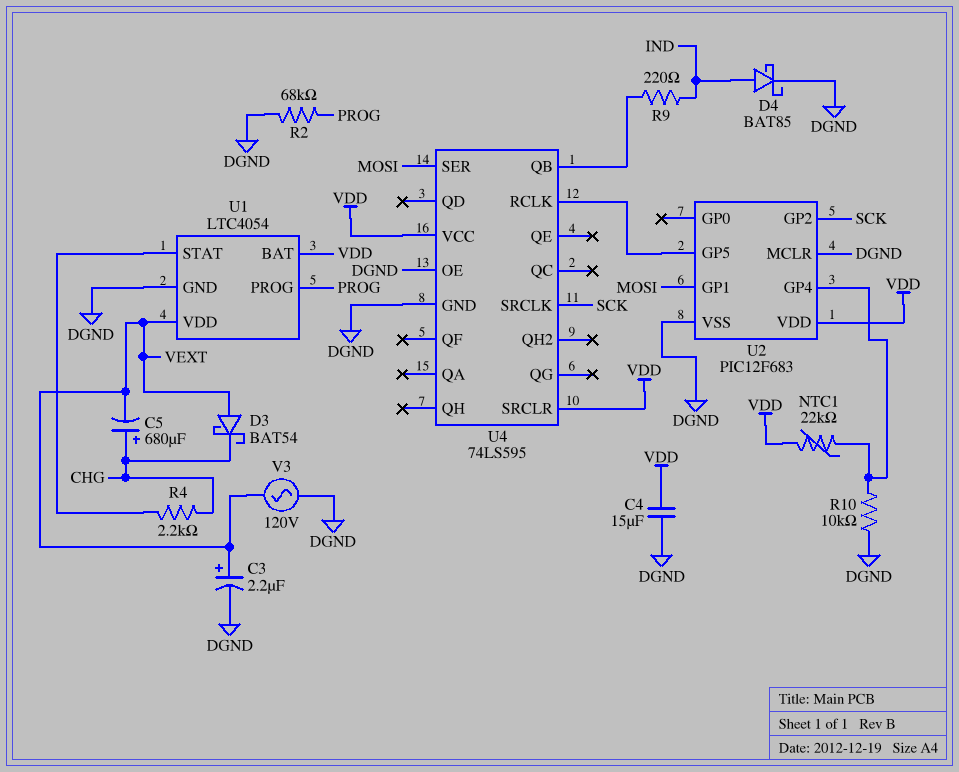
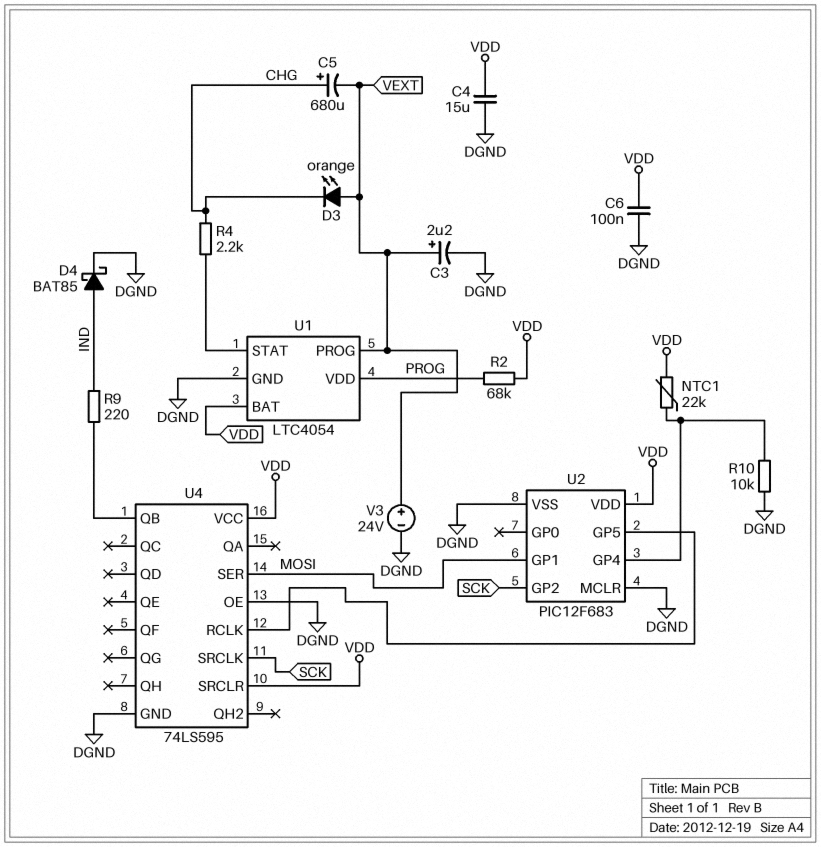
C6: none -> 100nF (DGND, VDD)
D3: schottky BAT54 (A VEXT, K CHG) -> LED orange (A VEXT, K CHG)
R2: 68k (DGND, PROG) -> 68k (PROG, VDD)
U1 pin PROG: PROG -> VEXT
U1 pin VDD: VEXT -> PROG
V3: AC 120V (DGND, VEXT) -> 24V (plus VEXT, minus DGND)

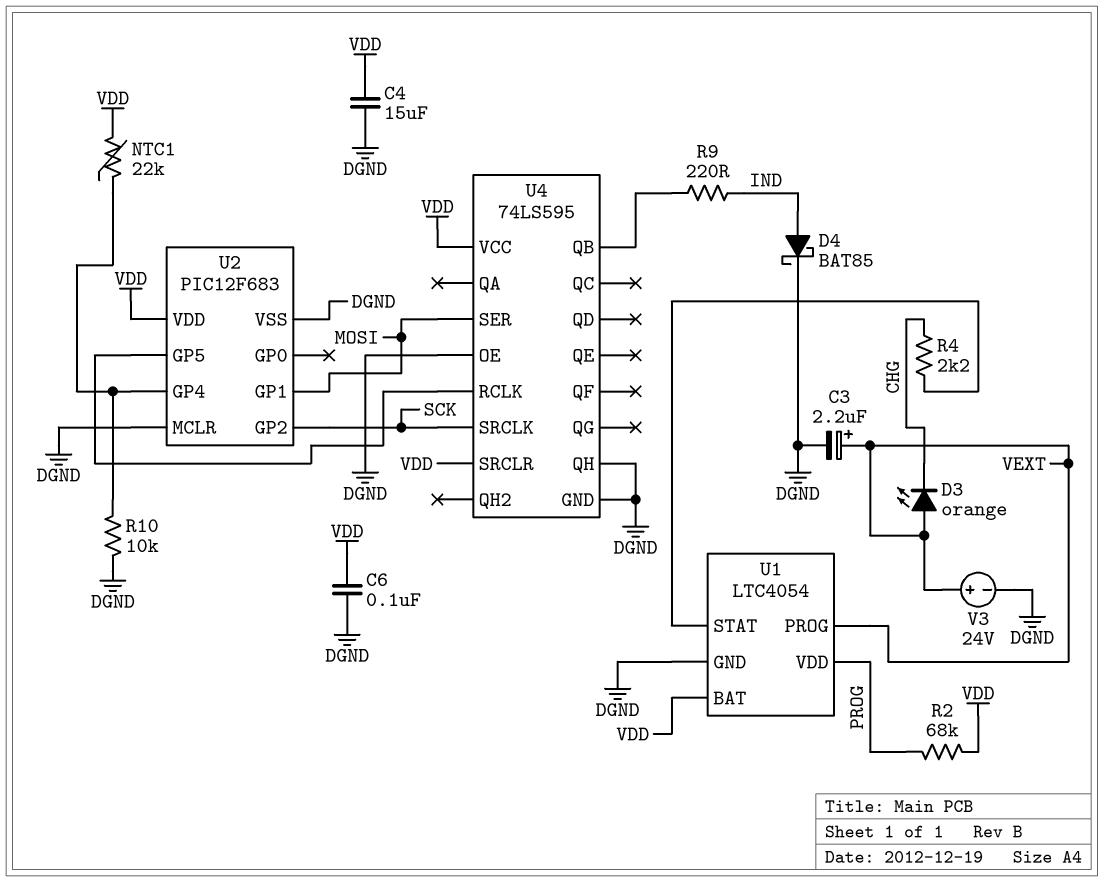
C5: 680uF (plus CHG, minus VEXT) -> none
U4 pin QH: none -> DGND

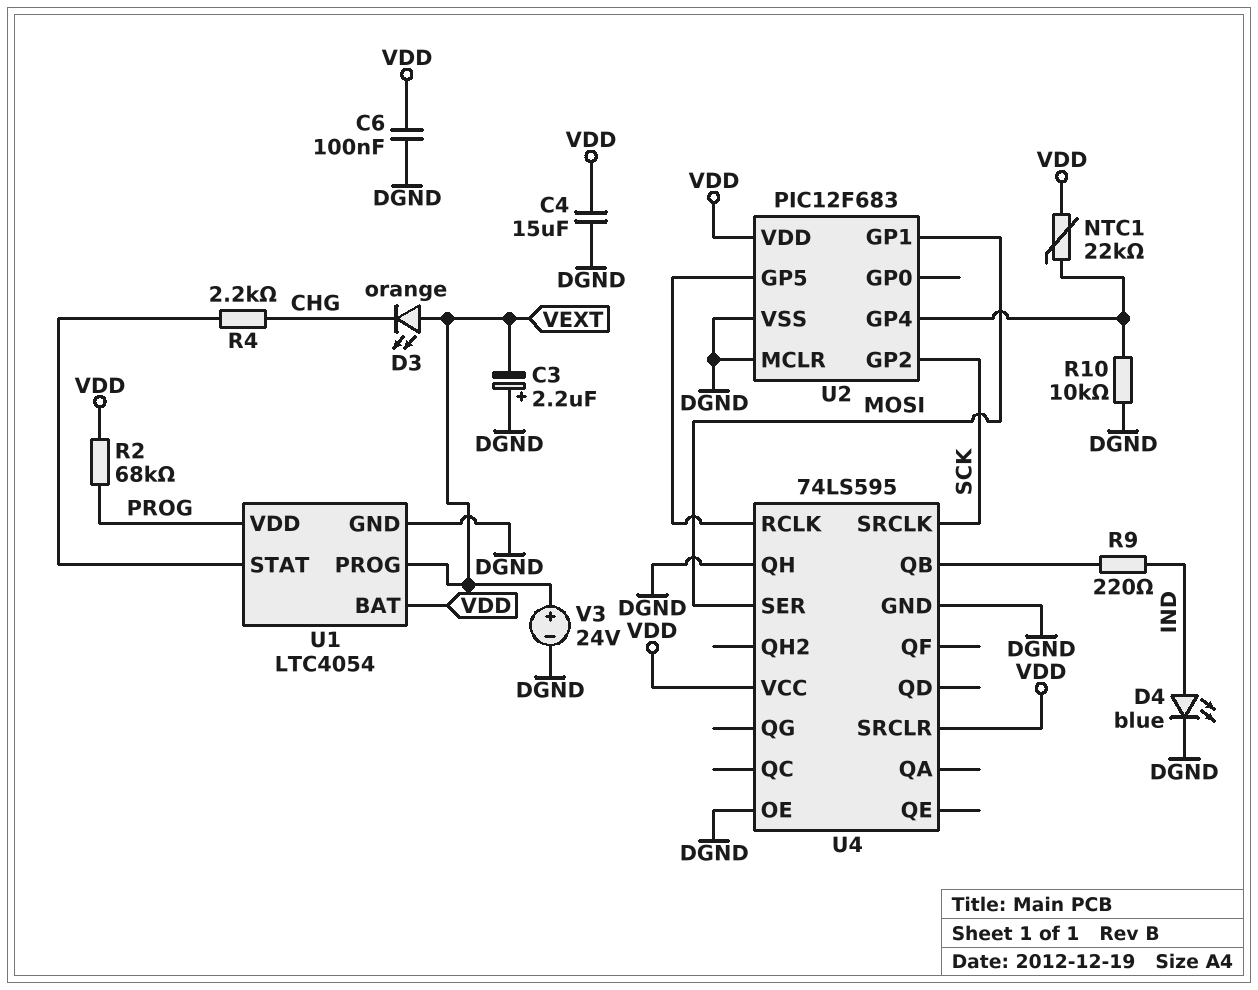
C3: 2.2uF (plus VEXT, minus DGND) -> 2.2uF (plus DGND, minus VEXT)
D4: schottky BAT85 (A IND, K DGND) -> LED blue (A IND, K DGND)

